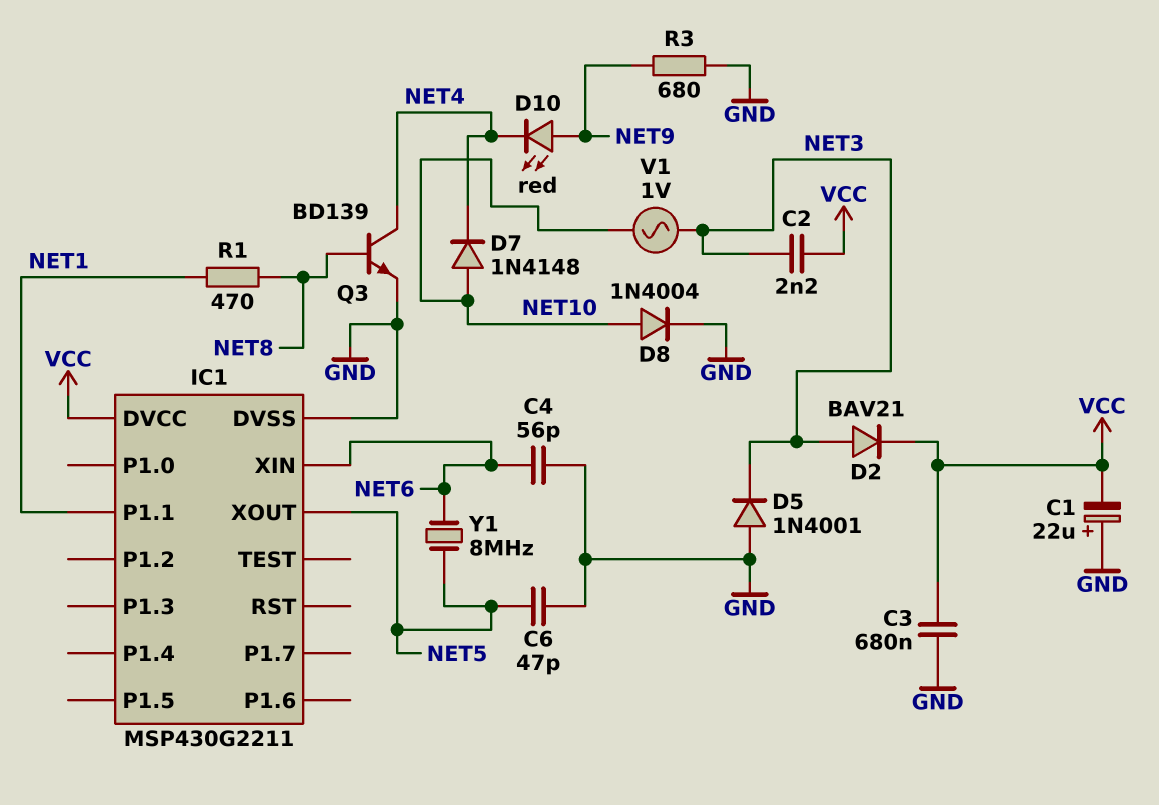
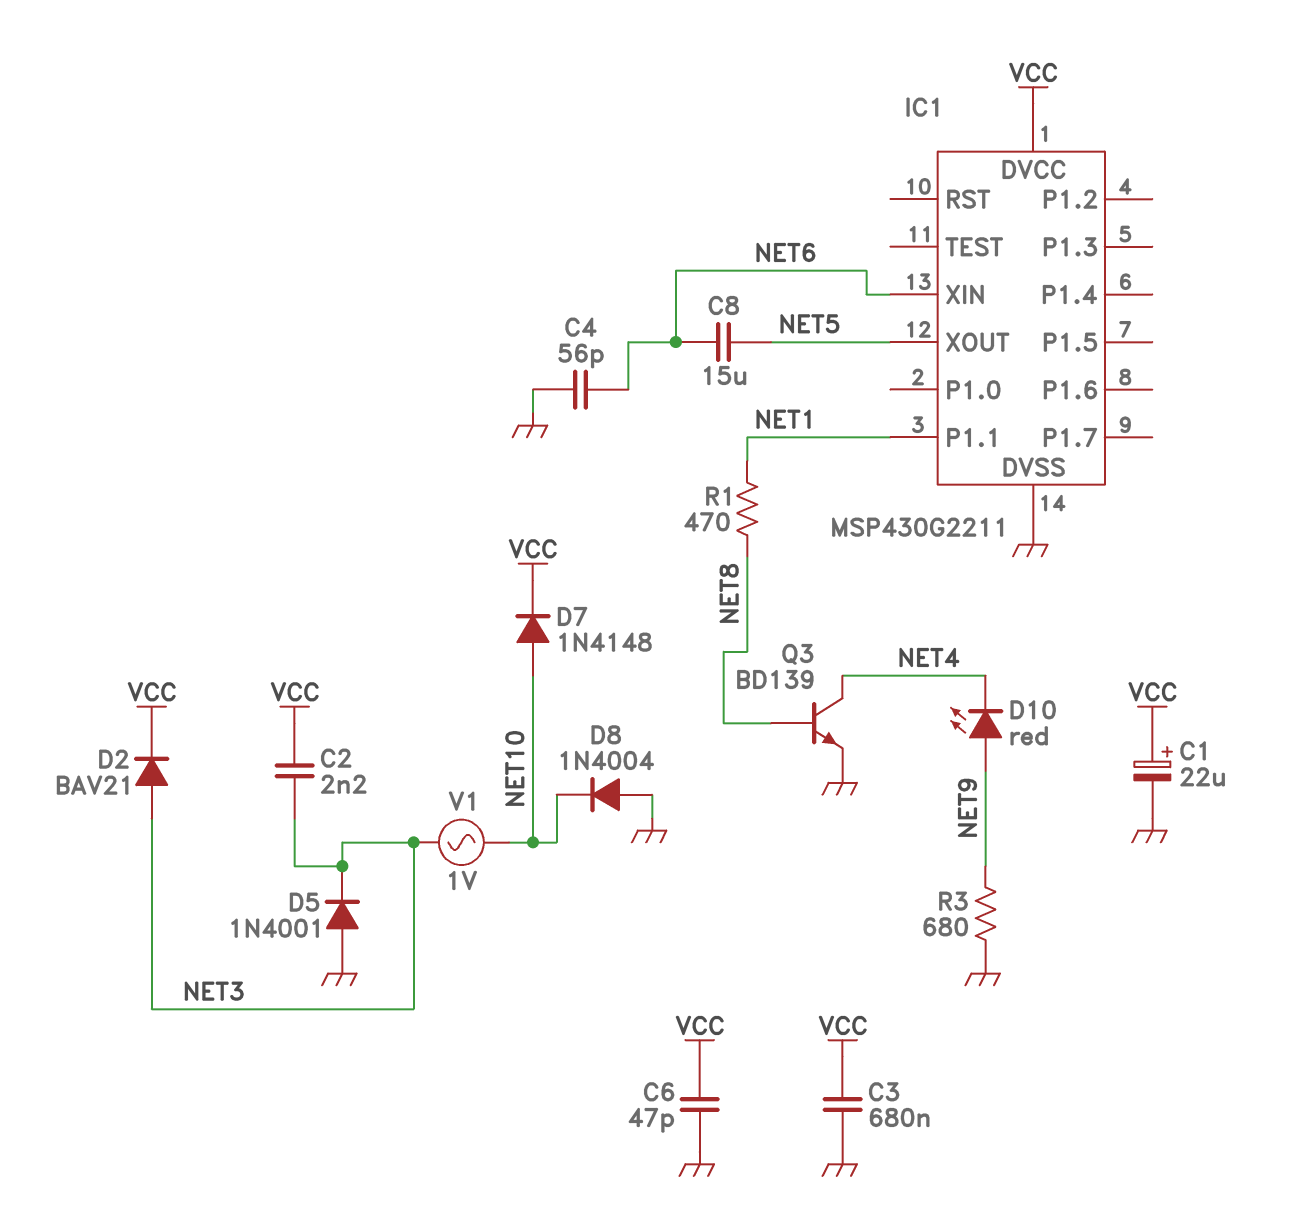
C1: 22uF (plus GND, minus VCC) -> 22uF (plus VCC, minus GND)
C6: 47pF (GND, NET5) -> 47pF (GND, VCC)
C8: none -> 15uF (NET5, NET6)
D7: diode 1N4148 (A NET10, K NET4) -> diode 1N4148 (A NET10, K VCC)
D8: diode 1N4004 (A NET10, K GND) -> diode 1N4004 (A GND, K NET10)
Y1: 8MHz (NET5, NET6) -> none

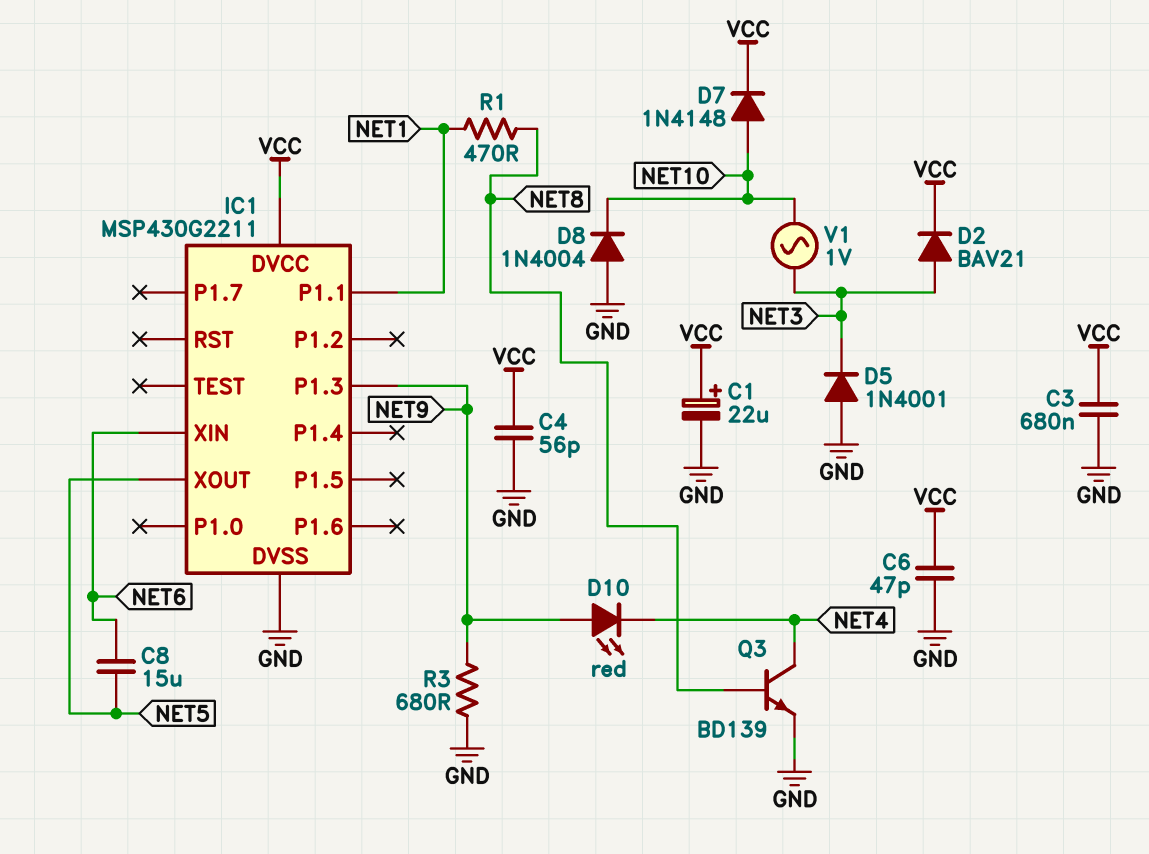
C2: 2.2nF (NET3, VCC) -> none
C4: 56pF (GND, NET6) -> 56pF (GND, VCC)
IC1 pin P1.3: none -> NET9

